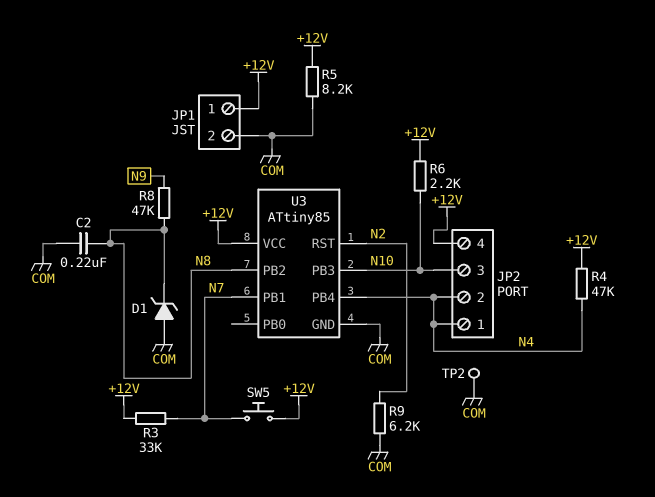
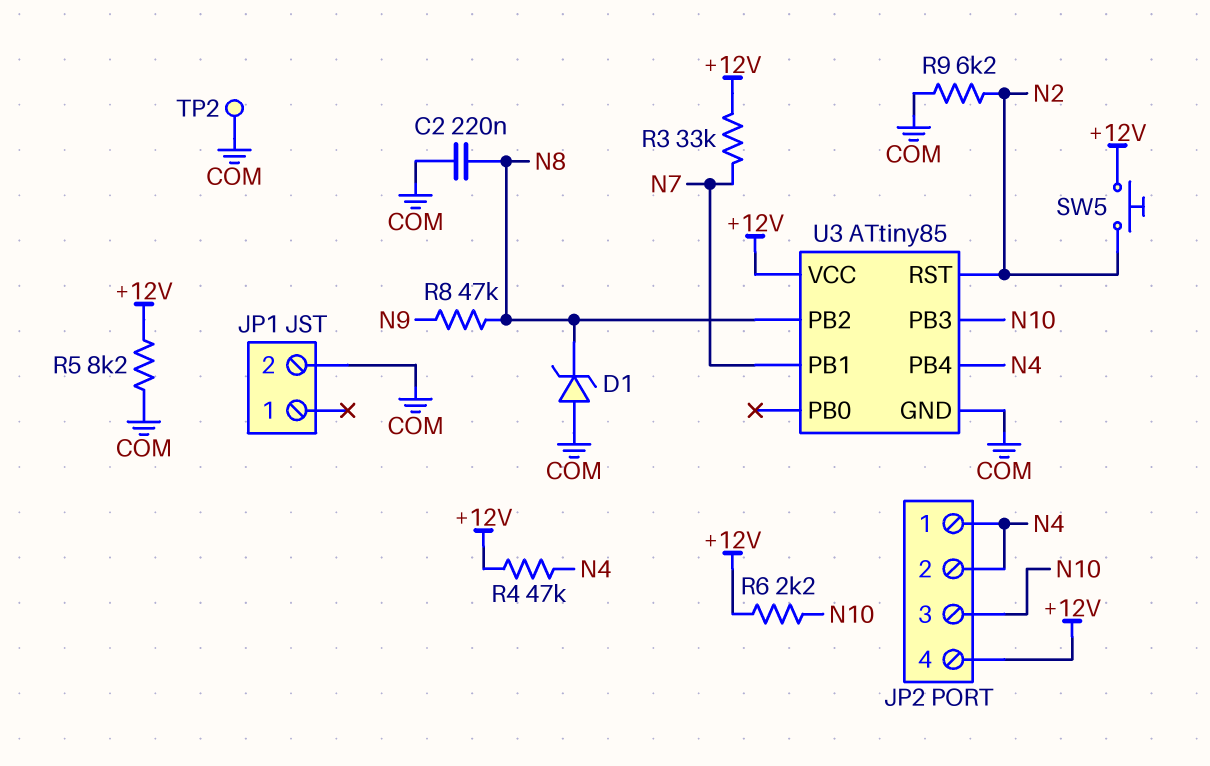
JP1 pin 1: +12V -> none
SW5: button (+12V, N7) -> button (+12V, N2)

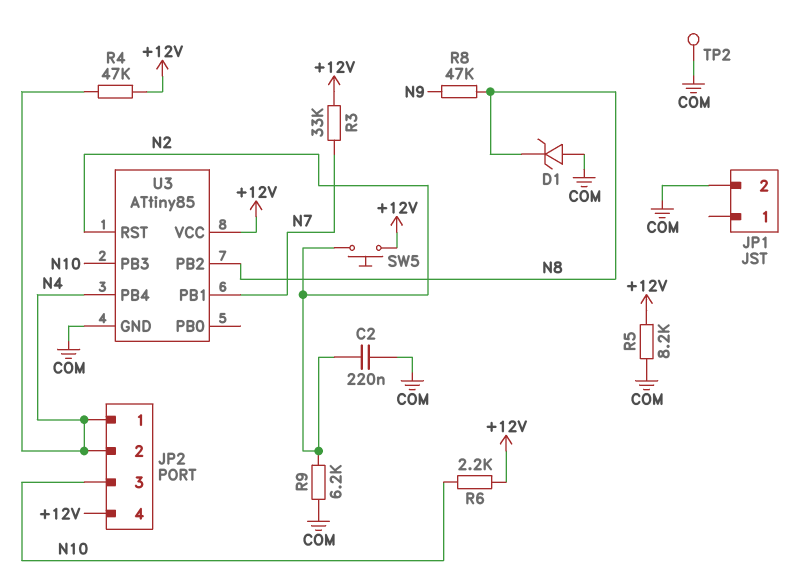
C2: 220nF (COM, N8) -> 220nF (COM, N2)

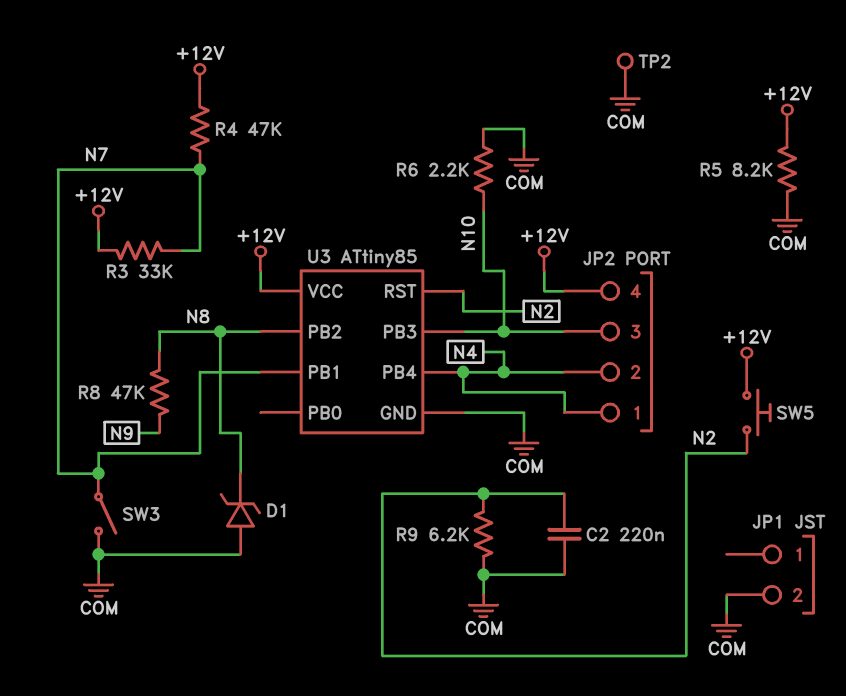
R4: 47k (+12V, N4) -> 47k (+12V, N7)
R6: 2.2k (+12V, N10) -> 2.2k (COM, N10)
SW3: none -> switch (COM, N7)

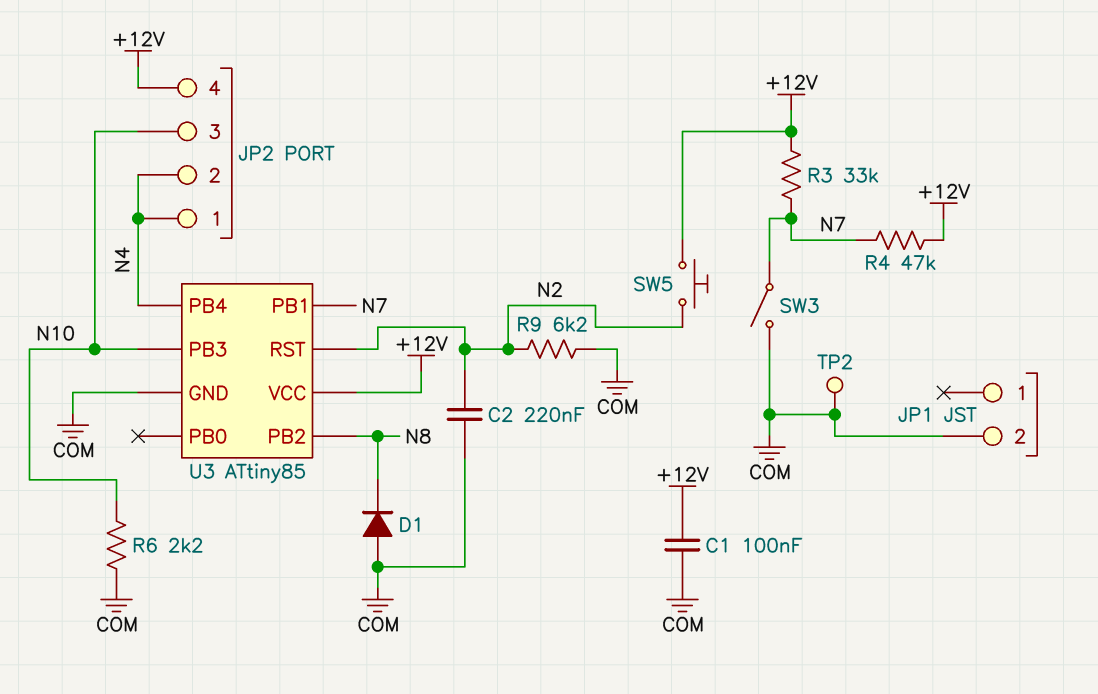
C1: none -> 100nF (+12V, COM)
D1: zener (A COM, K N8) -> diode (A COM, K N8)
R5: 8.2k (+12V, COM) -> none
R8: 47k (N8, N9) -> none

